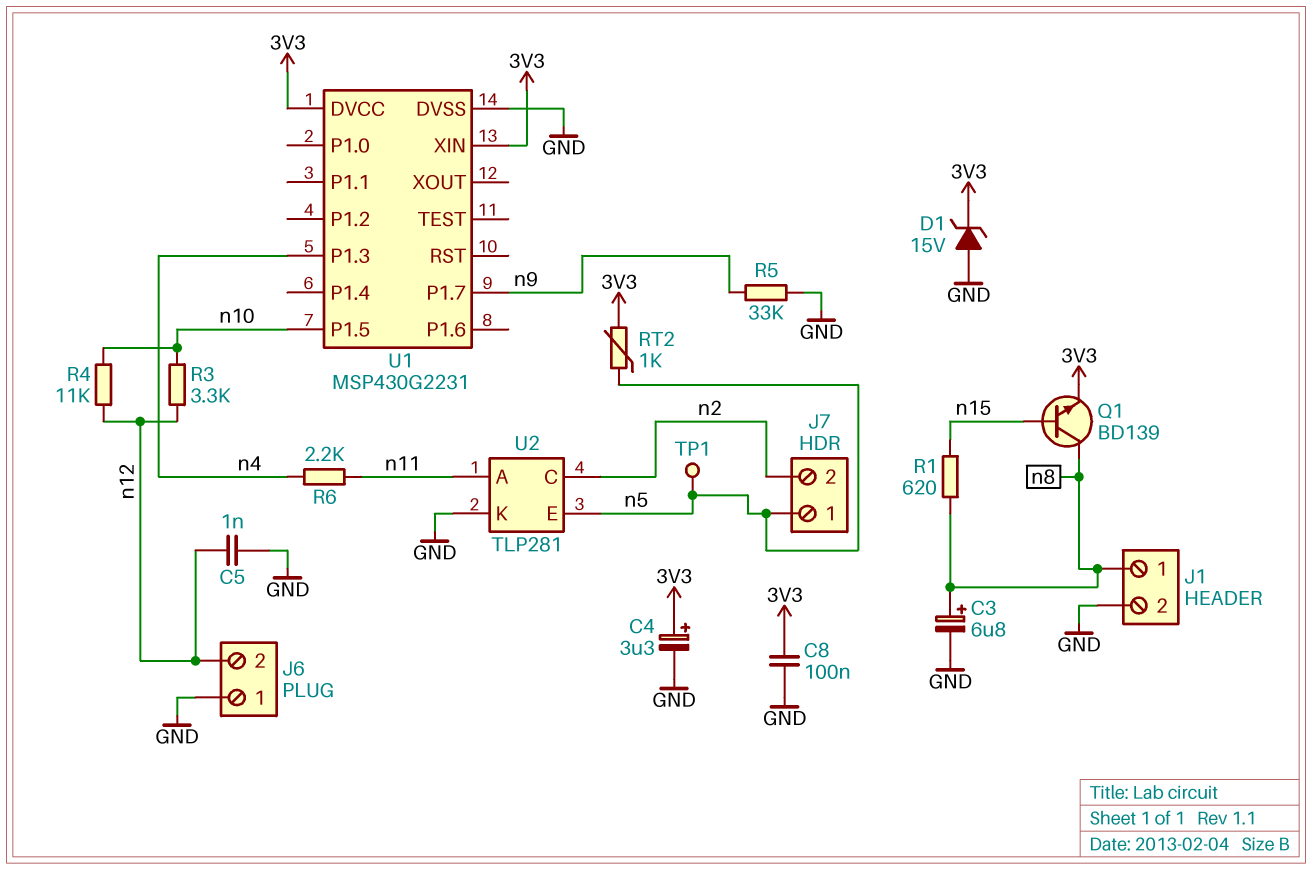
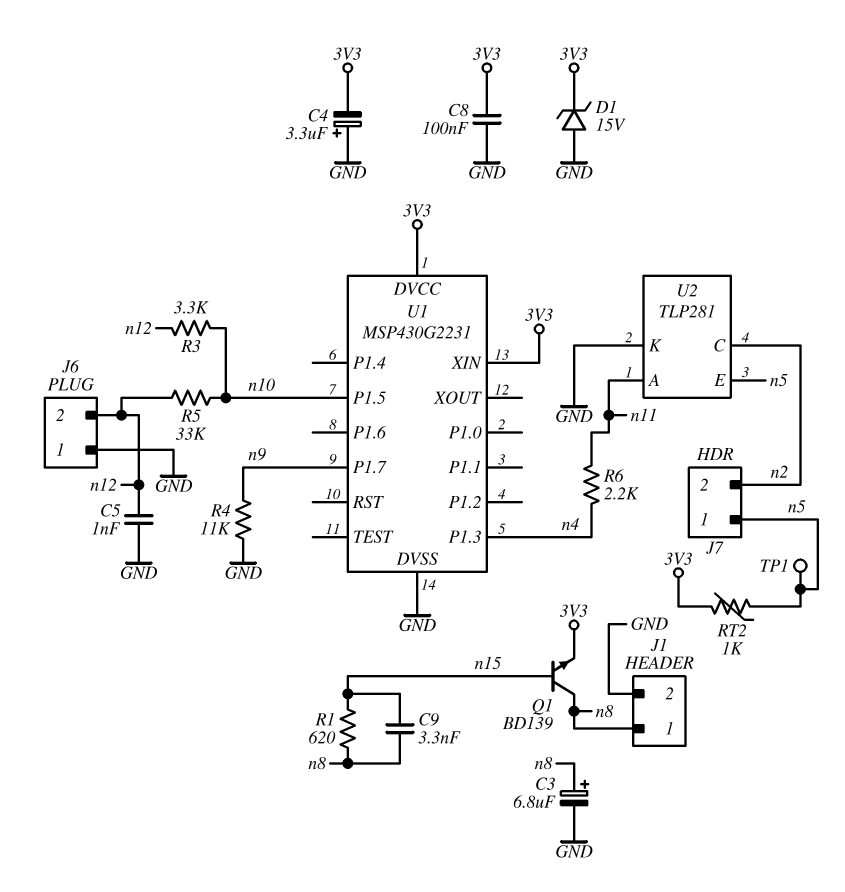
C4: 3.3uF (plus 3V3, minus GND) -> 3.3uF (plus GND, minus 3V3)
C9: none -> 3.3nF (n8, n15)
R4: 11k (n10, n12) -> 11k (GND, n9)
R5: 33k (GND, n9) -> 33k (n10, n12)

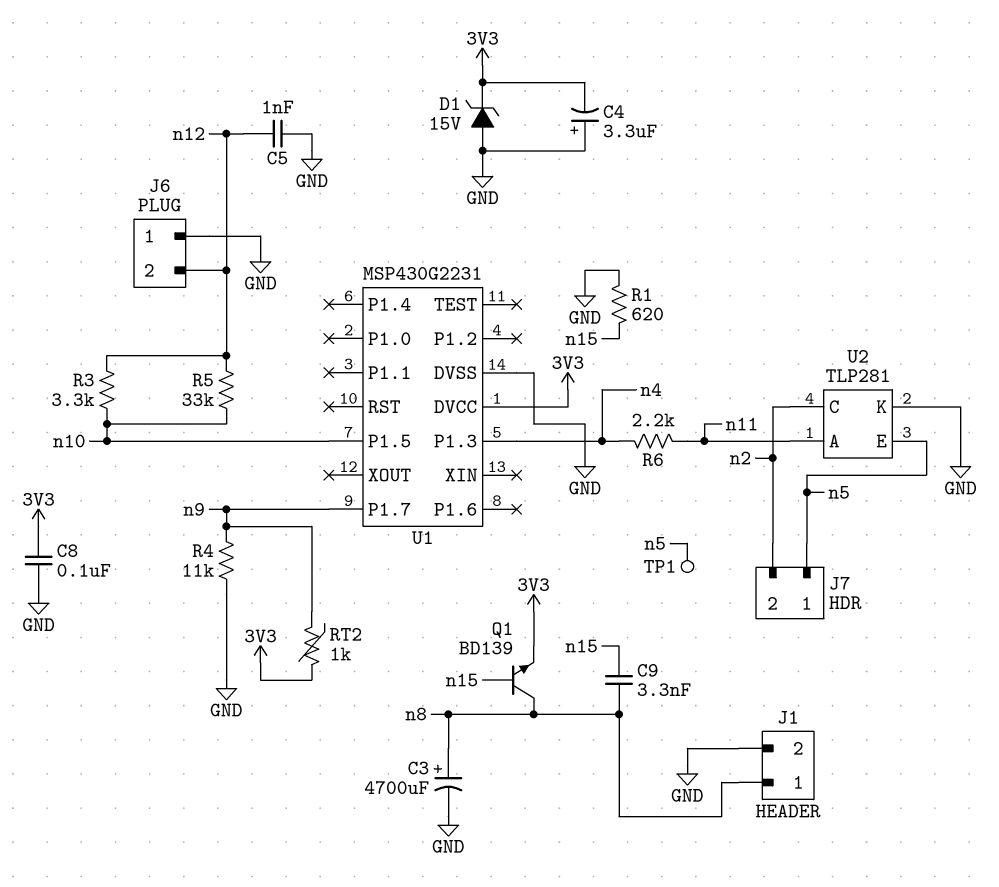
C3: 6.8uF (plus n8, minus GND) -> 4700uF (plus n8, minus GND)
R1: 620 (n8, n15) -> 620 (GND, n15)
RT2: 1k (3V3, n5) -> 1k (3V3, n9)
U1 pin XIN: 3V3 -> none

